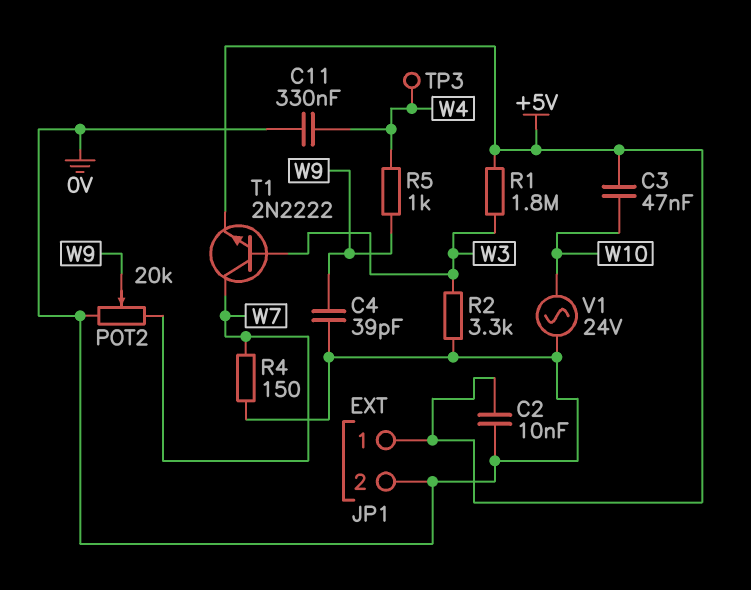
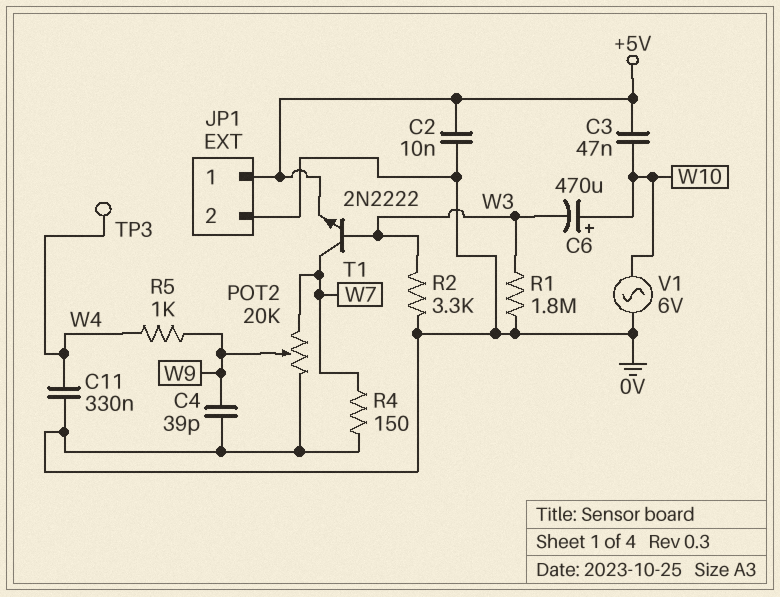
C6: none -> 470uF (plus W10, minus W3)
R1: 1.8M (+5V, W3) -> 1.8M (0V, W3)
V1: AC 24V (0V, W10) -> AC 6V (0V, W10)

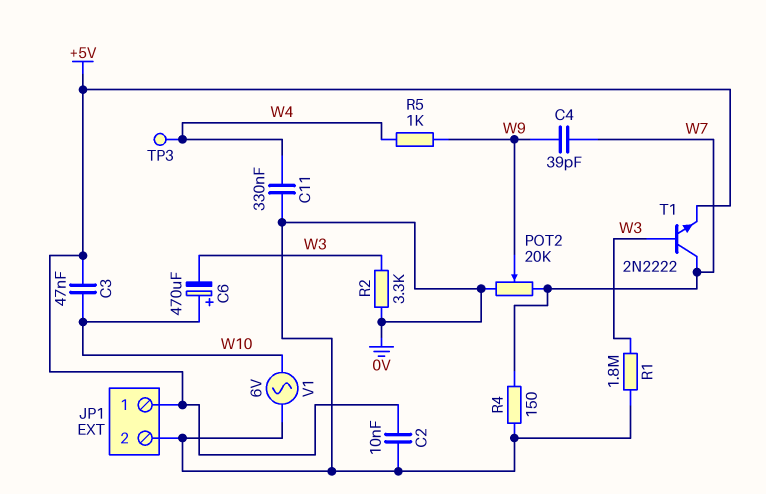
C4: 39pF (0V, W9) -> 39pF (W7, W9)

